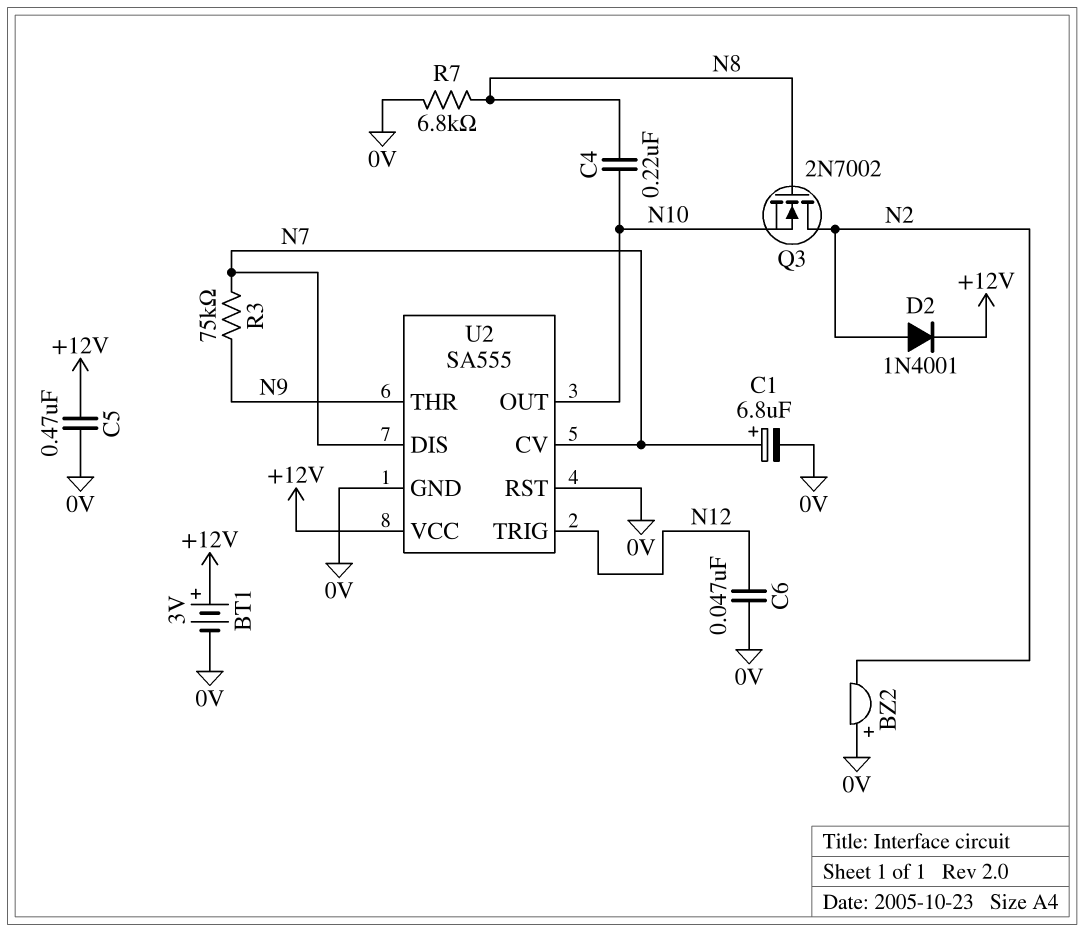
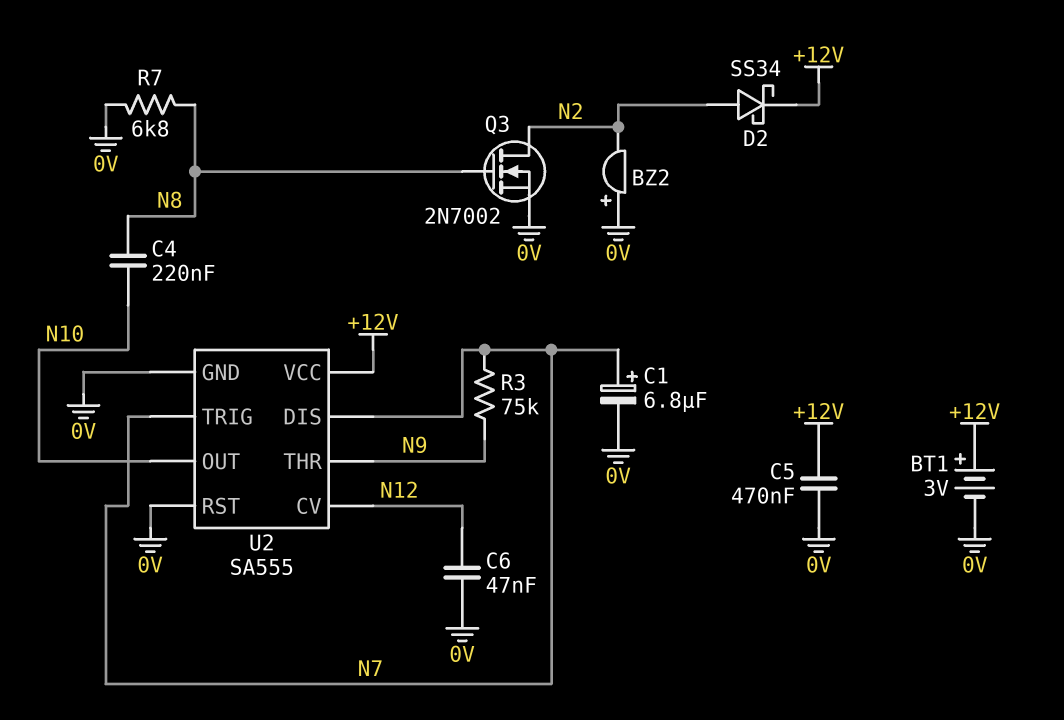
D2: diode 1N4001 (A N2, K +12V) -> schottky SS34 (A N2, K +12V)
Q3: NMOS 2N7002 (G N8, D N2, S N10) -> NMOS 2N7002 (G N8, D N2, S 0V)
U2 pin CV: N7 -> N12
U2 pin TRIG: N12 -> N7

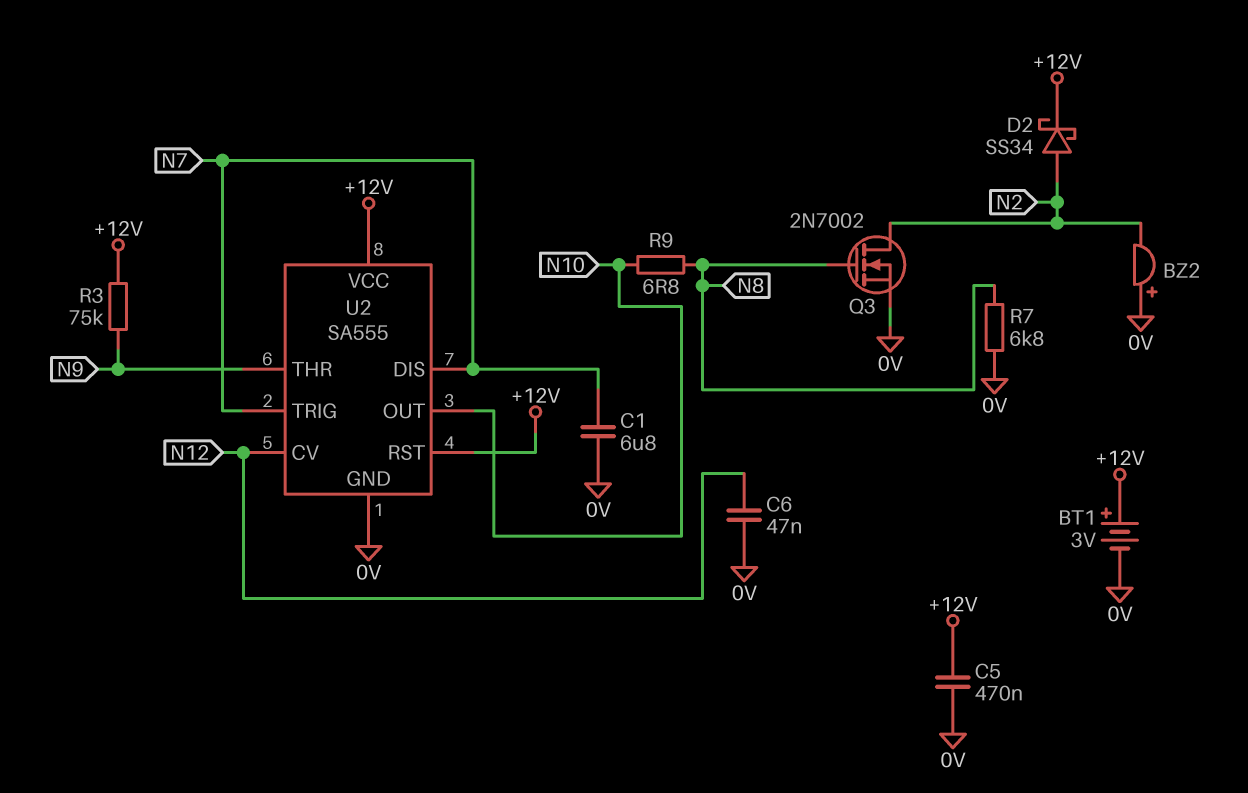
C1: 6.8uF (plus N7, minus 0V) -> 6.8uF (0V, N7)
C4: 220nF (N8, N10) -> none
R3: 75k (N7, N9) -> 75k (+12V, N9)
R9: none -> 6.8 (N8, N10)
U2 pin RST: 0V -> +12V

